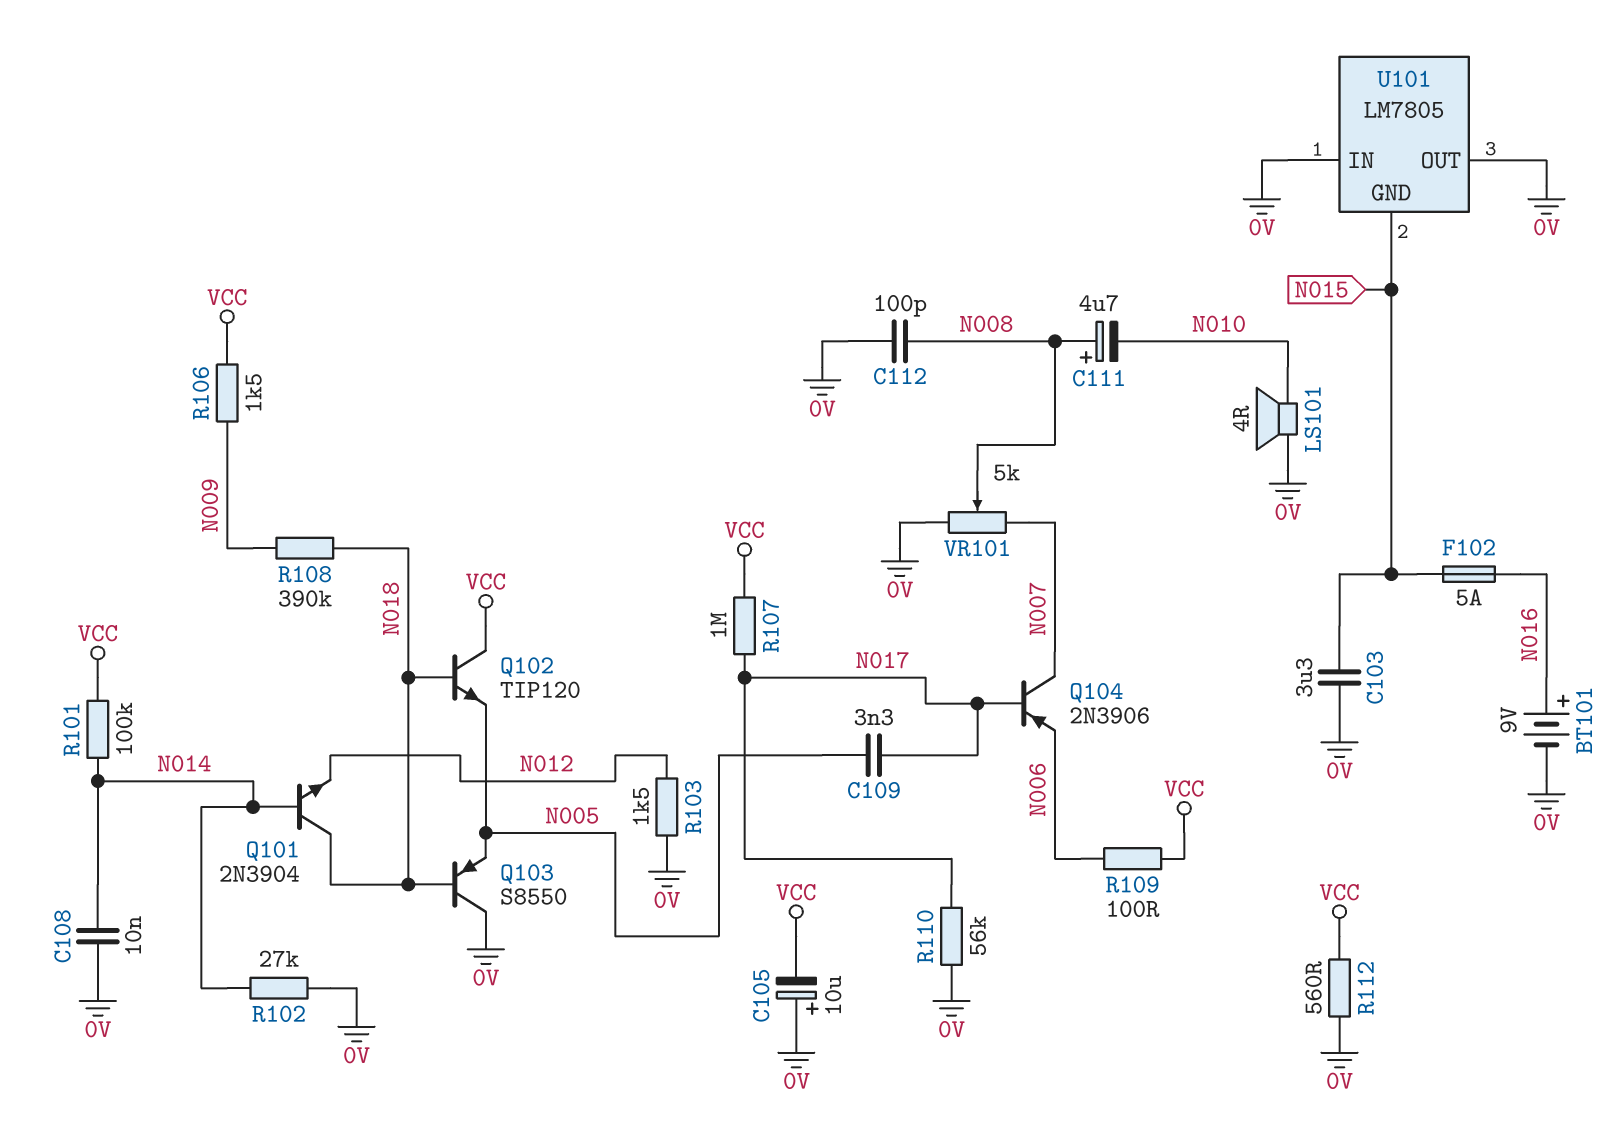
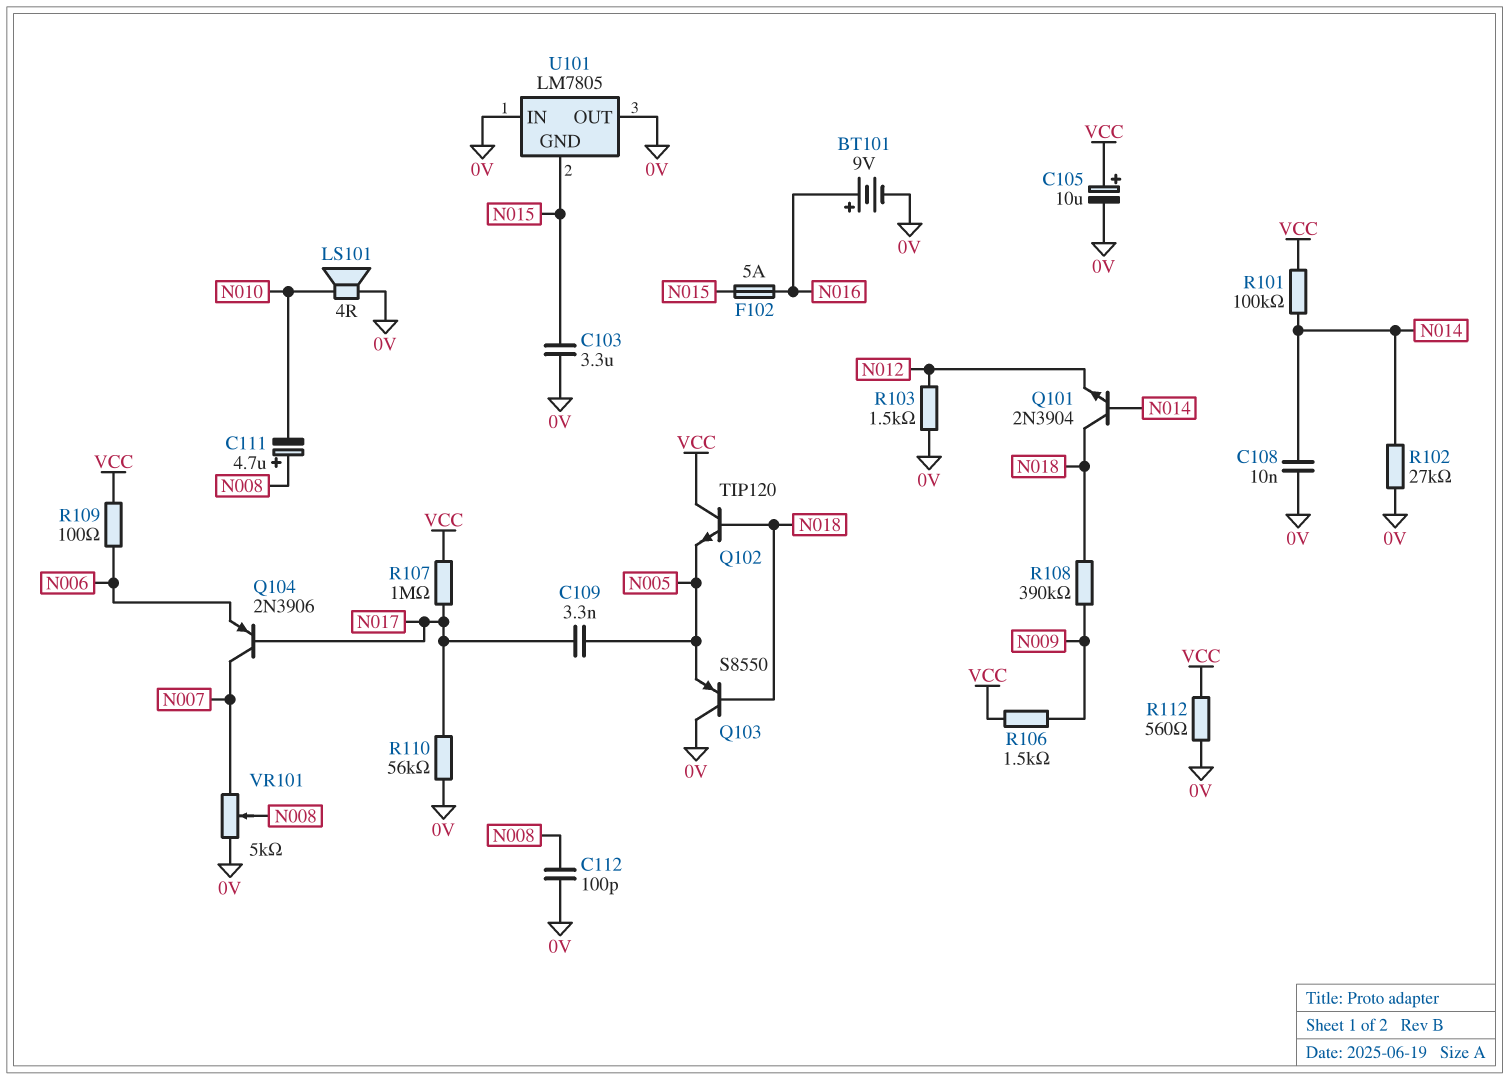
C105: 10uF (plus 0V, minus VCC) -> 10uF (plus VCC, minus 0V)

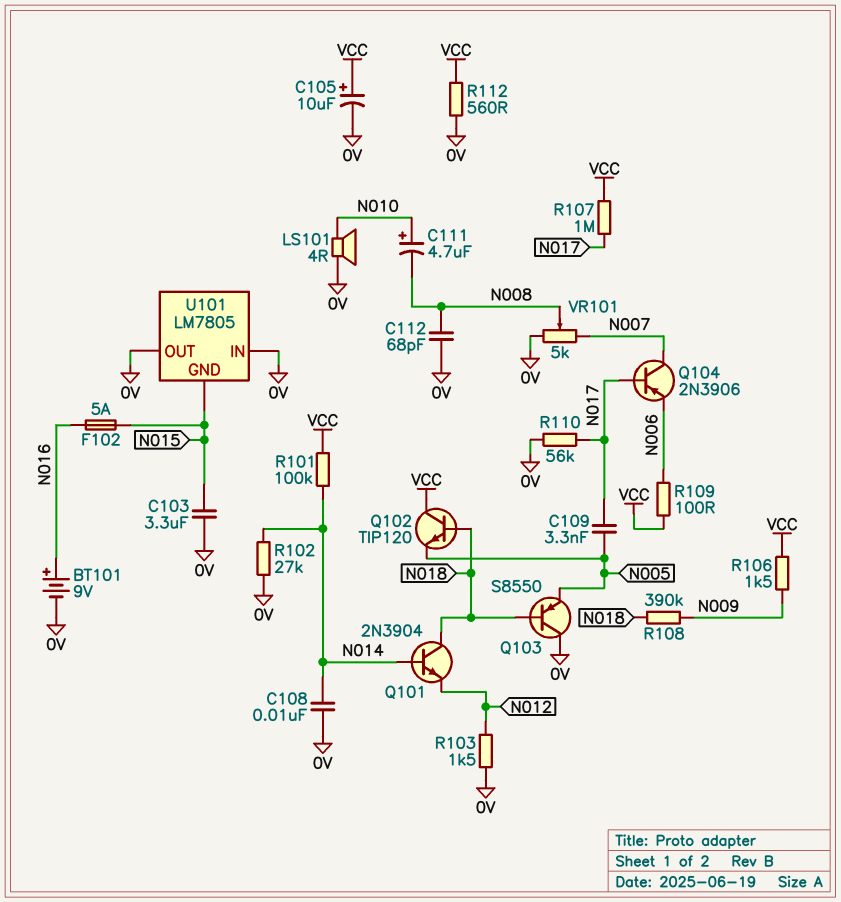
C111: 4.7uF (plus N008, minus N010) -> 4.7uF (plus N010, minus N008)
C112: 100pF (0V, N008) -> 68pF (0V, N008)

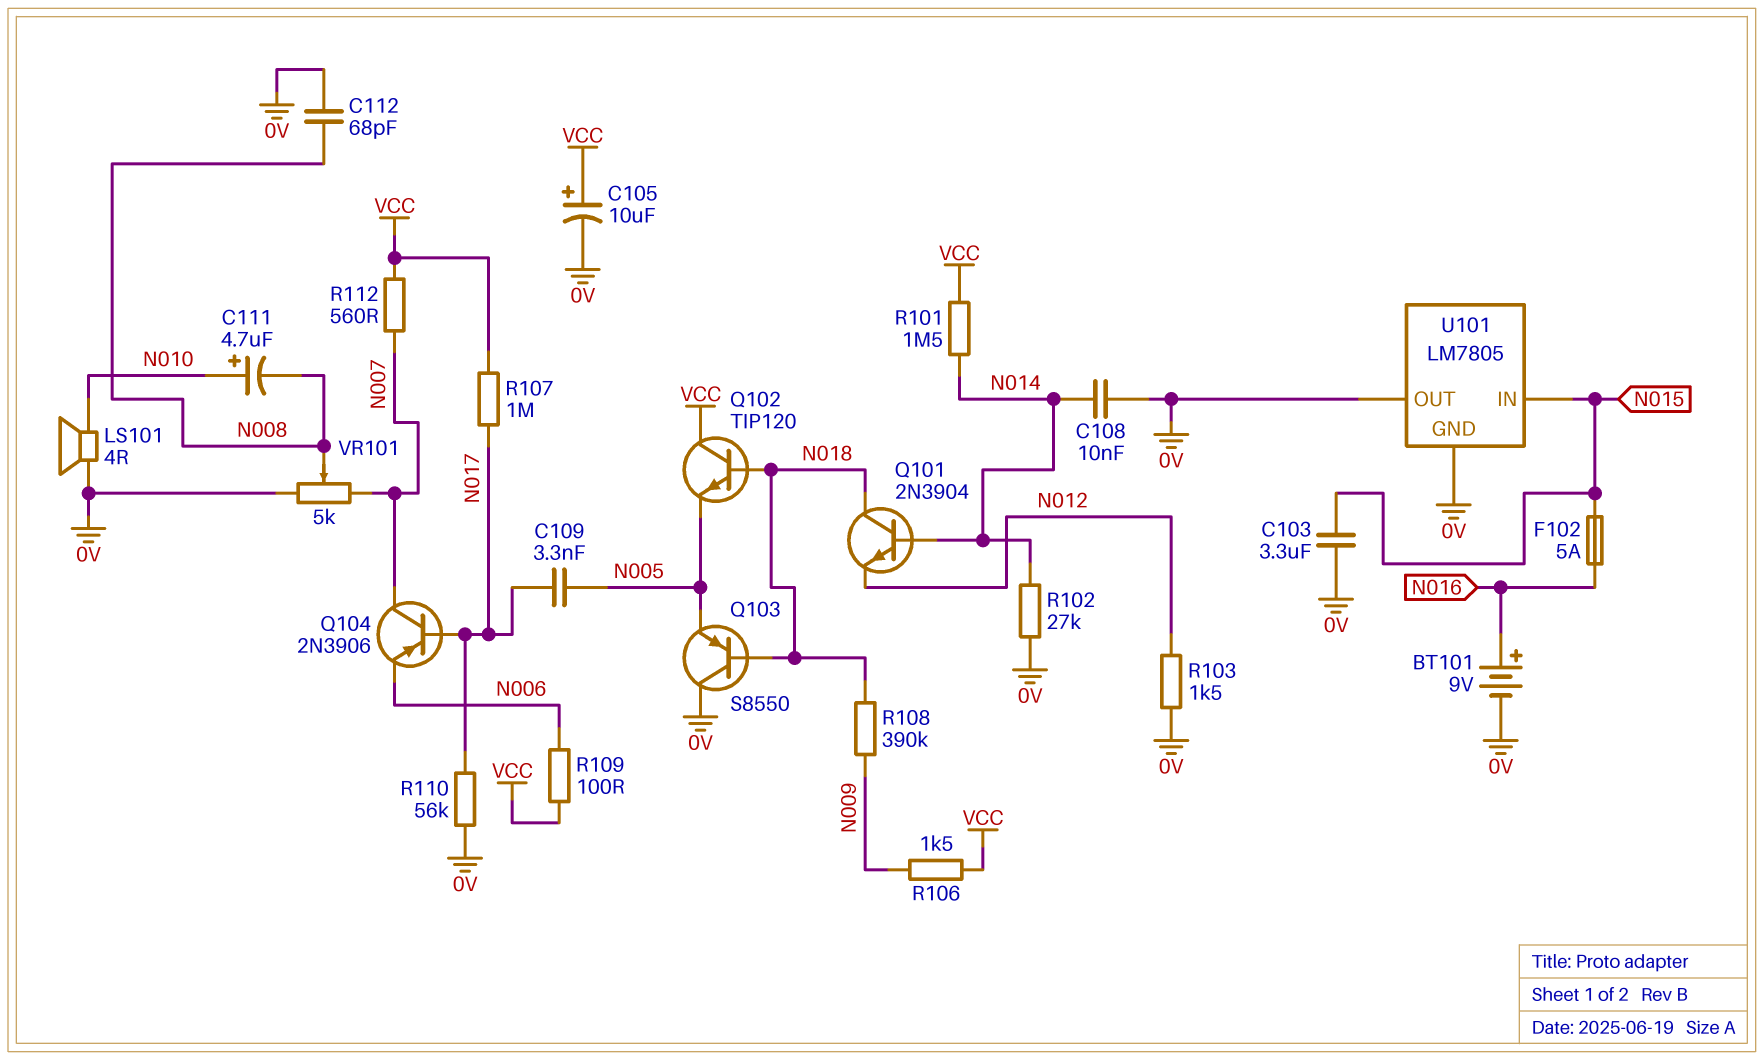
R101: 100k (N014, VCC) -> 1.5M (N014, VCC)
R112: 560 (0V, VCC) -> 560 (N007, VCC)
U101 pin GND: N015 -> 0V
U101 pin IN: 0V -> N015

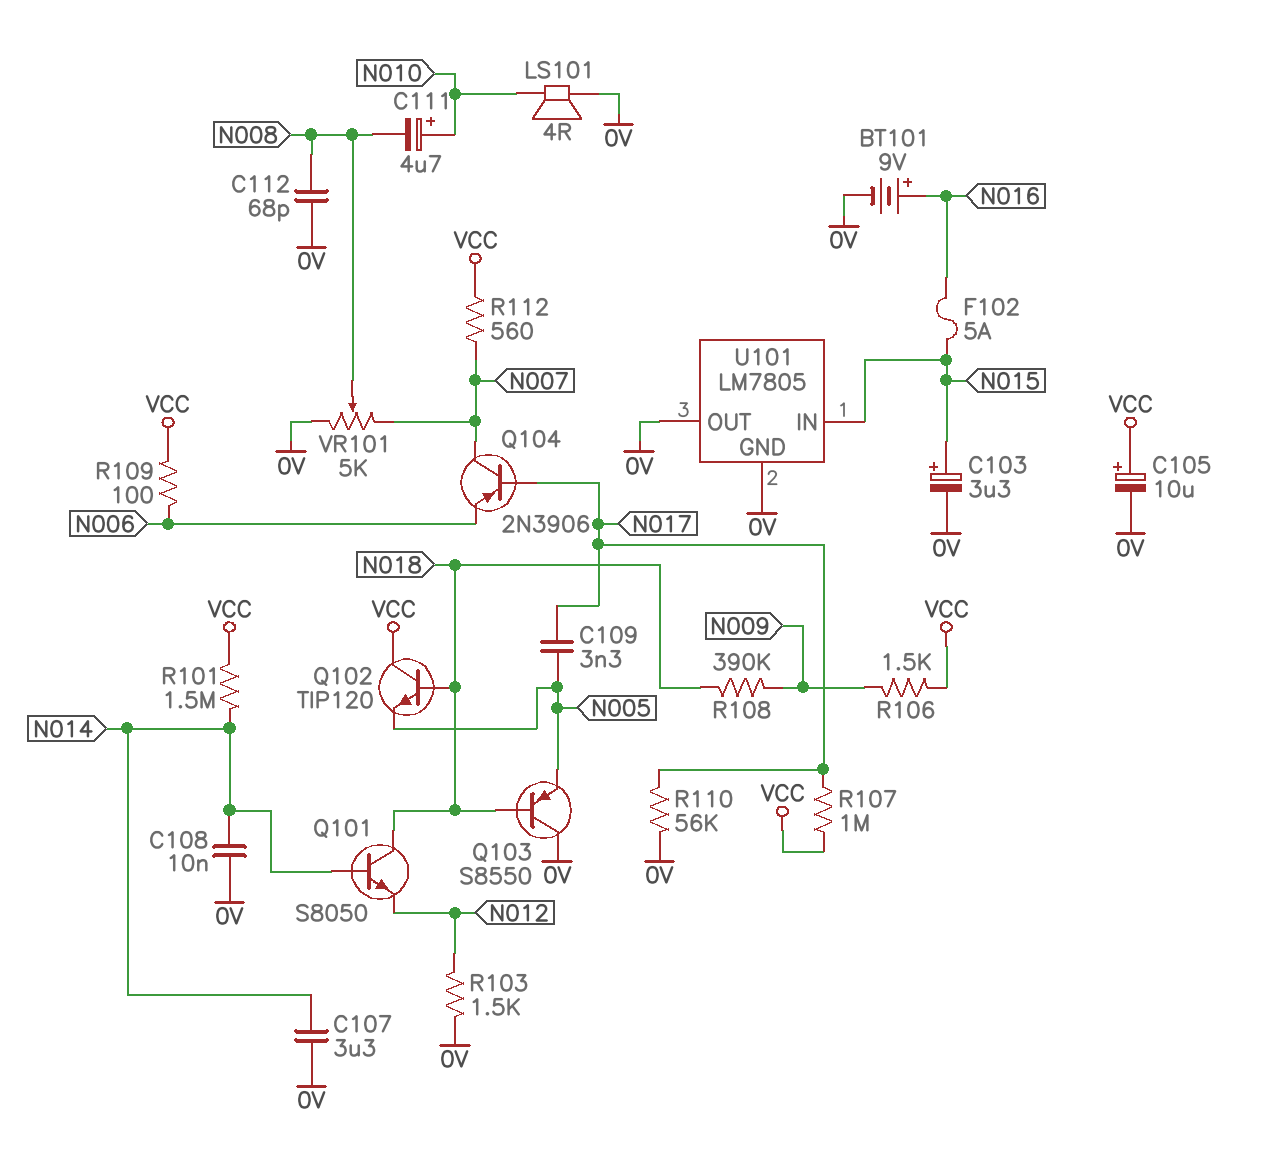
C103: 3.3uF (0V, N015) -> 3.3uF (plus N015, minus 0V)
C107: none -> 3.3uF (0V, N014)
Q101: NPN 2N3904 (B N014, C N018, E N012) -> NPN S8050 (B N014, C N018, E N012)
R102: 27k (0V, N014) -> none

